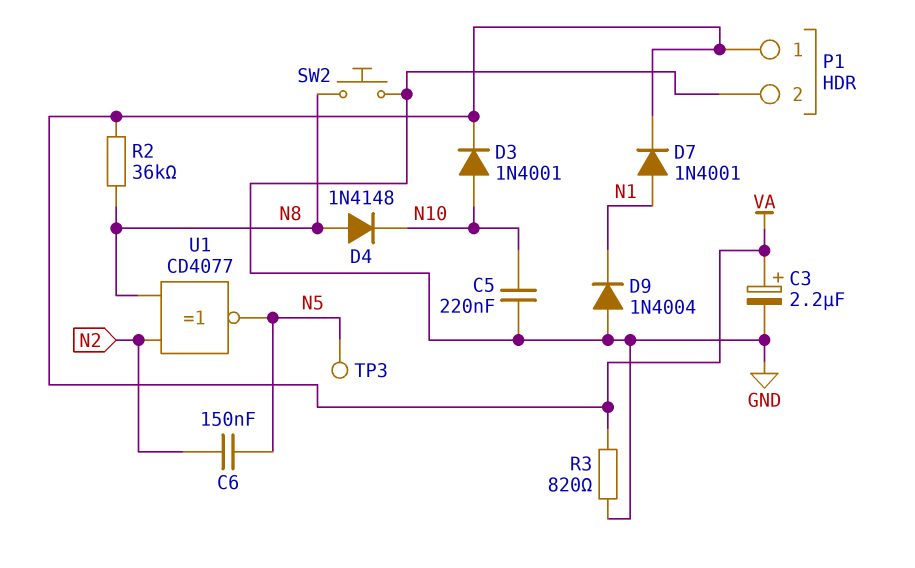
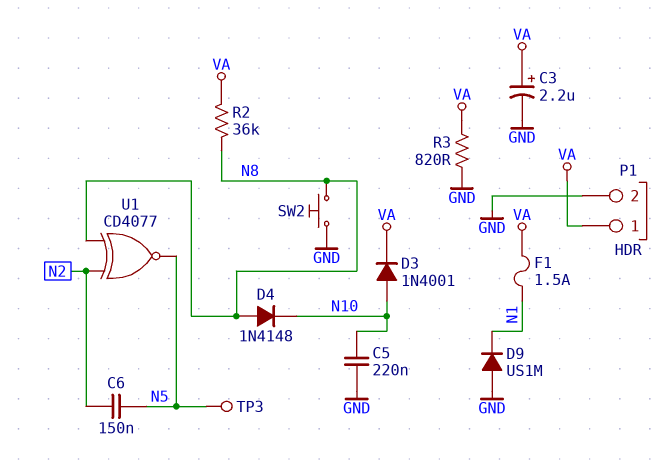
D7: diode 1N4001 (A N1, K VA) -> none
D9: diode 1N4004 (A GND, K N1) -> diode US1M (A GND, K N1)
F1: none -> 1.5A (N1, VA)

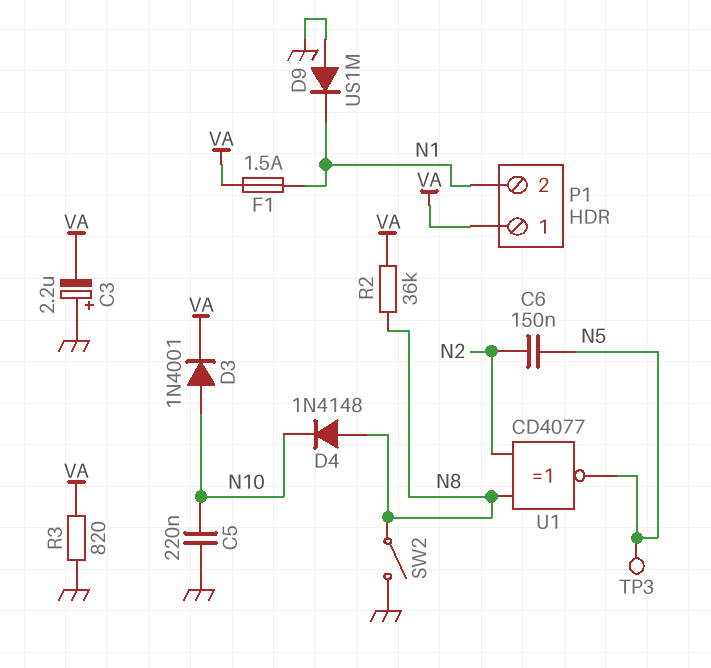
C3: 2.2uF (plus VA, minus GND) -> 2.2uF (plus GND, minus VA)
P1 pin 2: GND -> N1
SW2: button (GND, N8) -> switch (GND, N8)

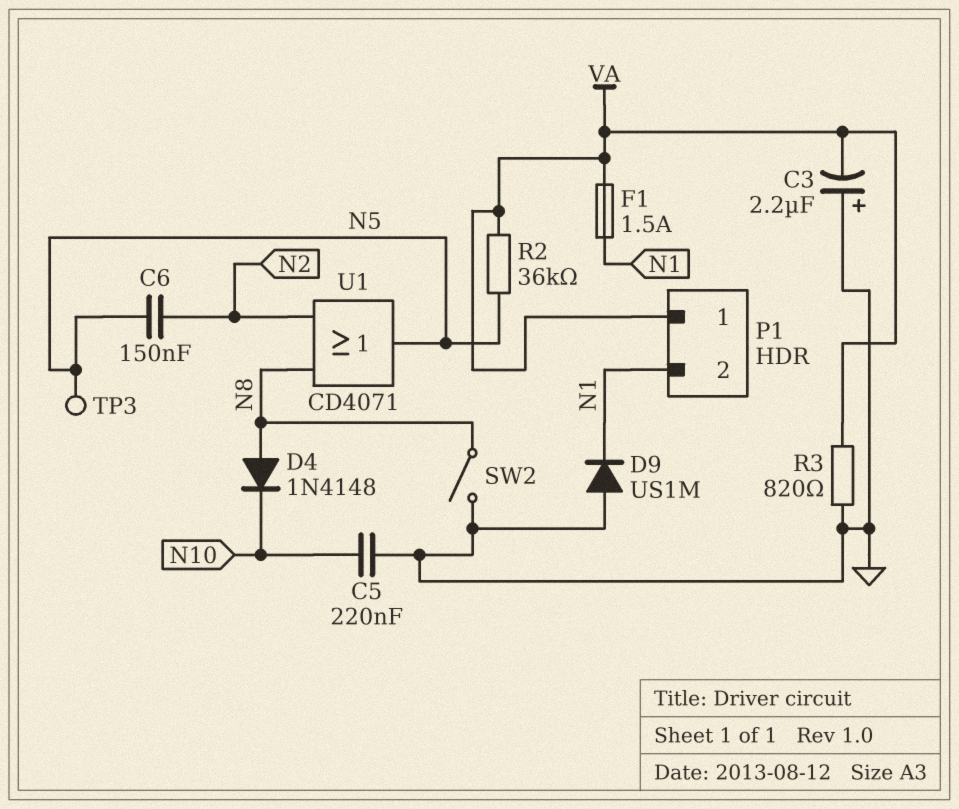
D3: diode 1N4001 (A N10, K VA) -> none
R2: 36k (N8, VA) -> 36k (N5, VA)
U1: XNOR CD4077 (in N2, in N8, out N5) -> OR CD4071 (in N2, in N8, out N5)

